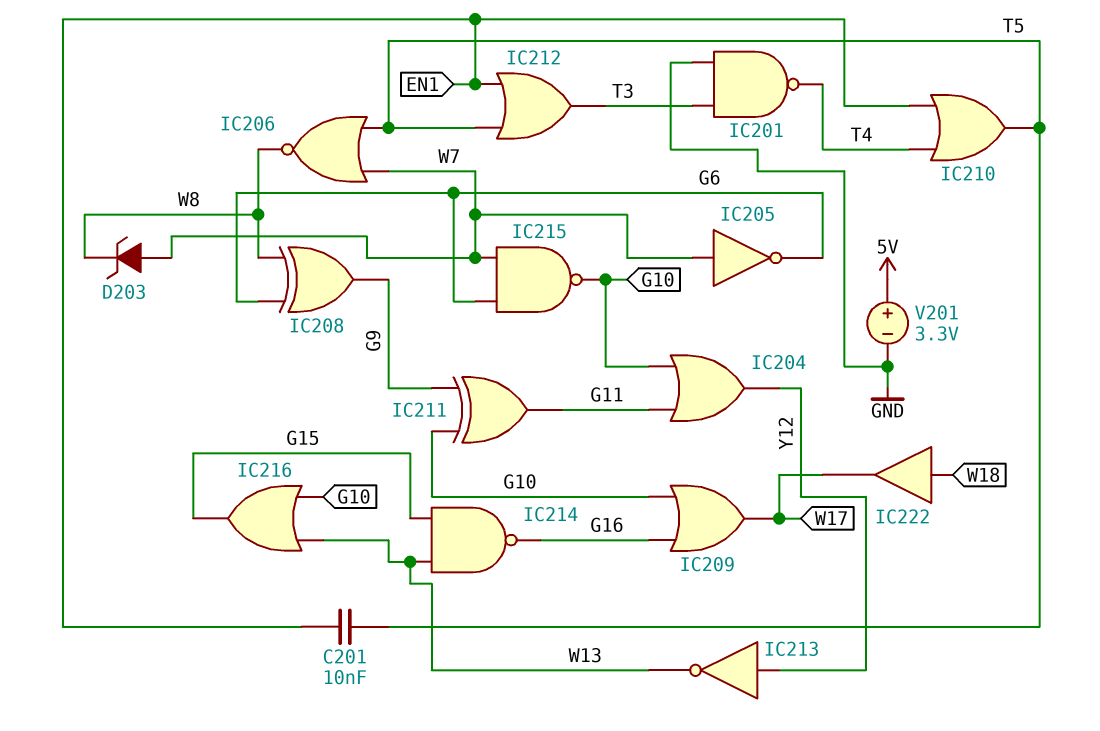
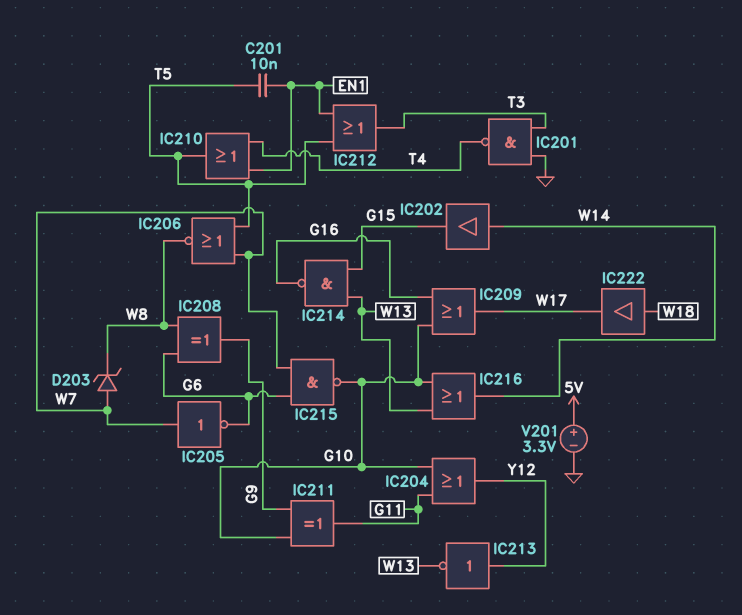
IC202: none -> buffer (in W14, out G15)
IC216: OR (in G10, in W13, out G15) -> OR (in G10, in W13, out W14)

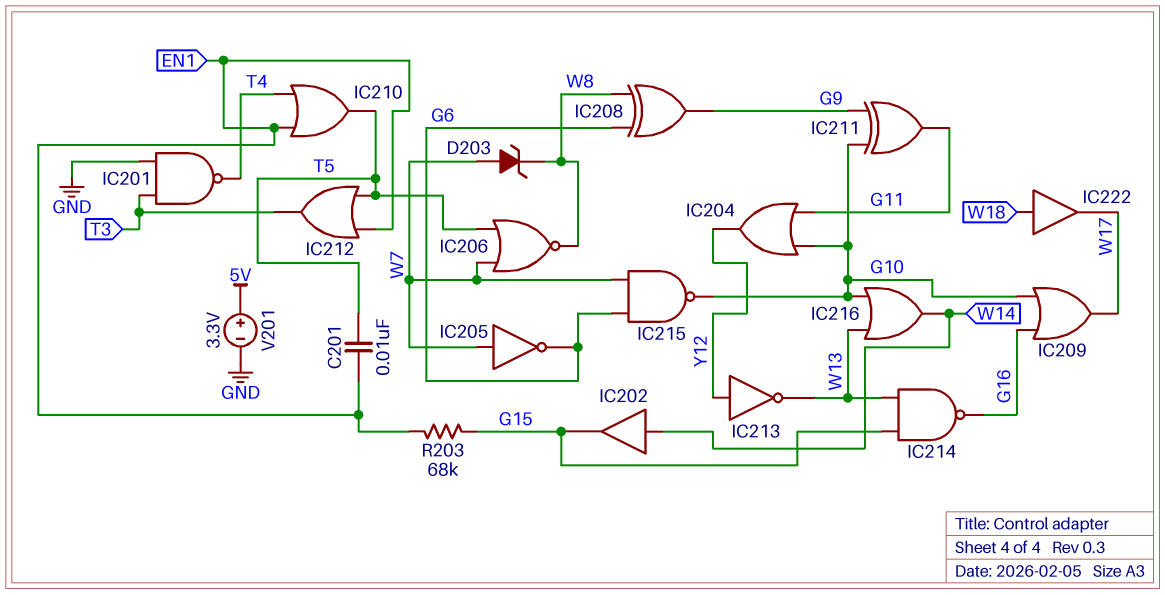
R203: none -> 68k (EN1, G15)

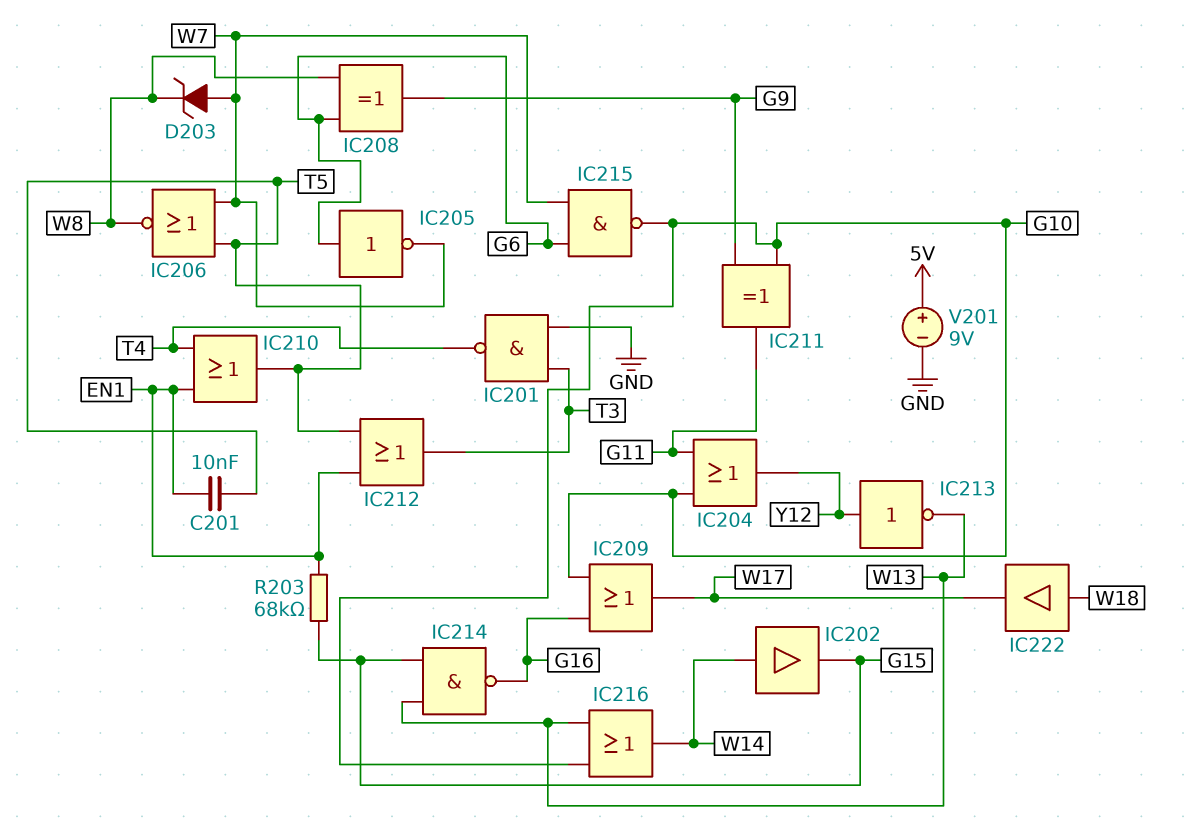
IC205: NOT (in W7, out G6) -> NOT (in G6, out W7)
V201: 3.3V (plus 5V, minus GND) -> 9V (plus 5V, minus GND)

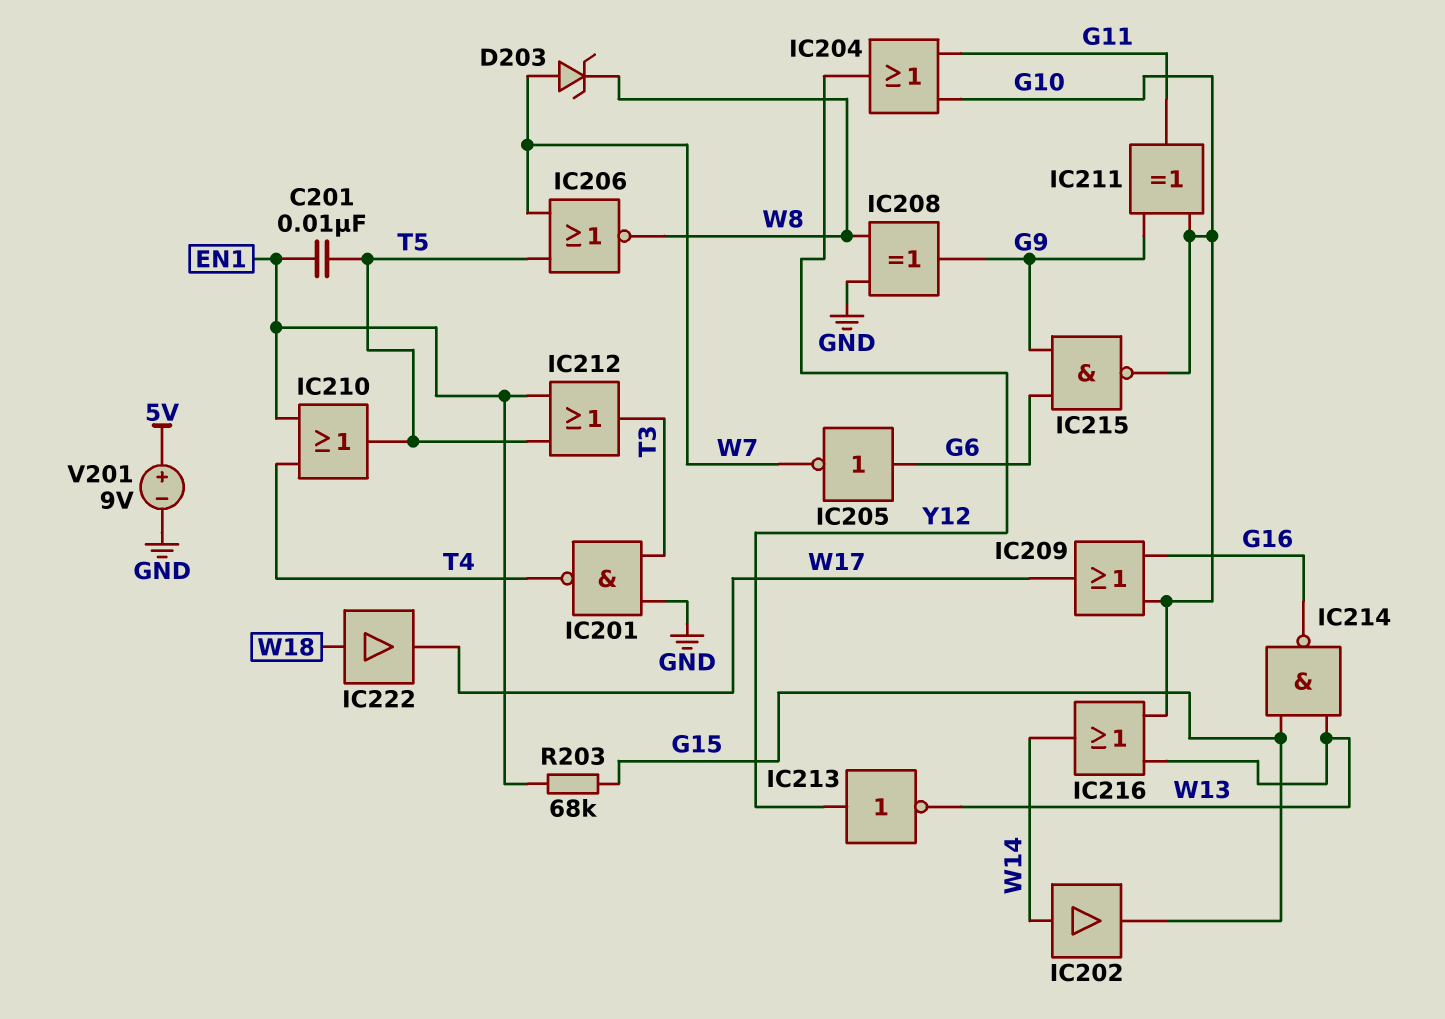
IC208: XOR (in G6, in W8, out G9) -> XOR (in GND, in W8, out G9)
IC215: NAND (in G6, in W7, out G10) -> NAND (in G6, in G9, out G10)

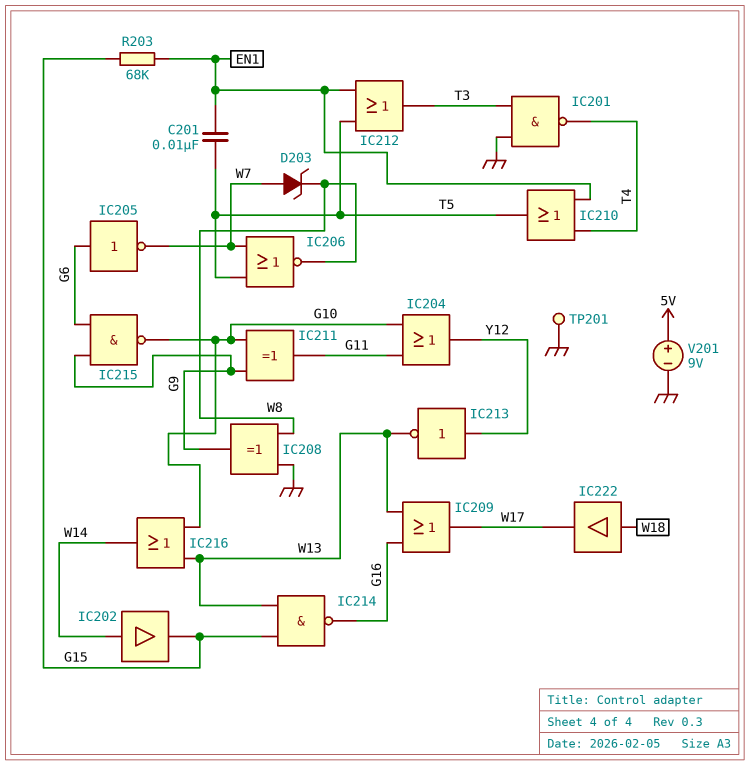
IC209: OR (in G10, in G16, out W17) -> OR (in G16, in W13, out W17)
TP201: none -> test point (GND)

